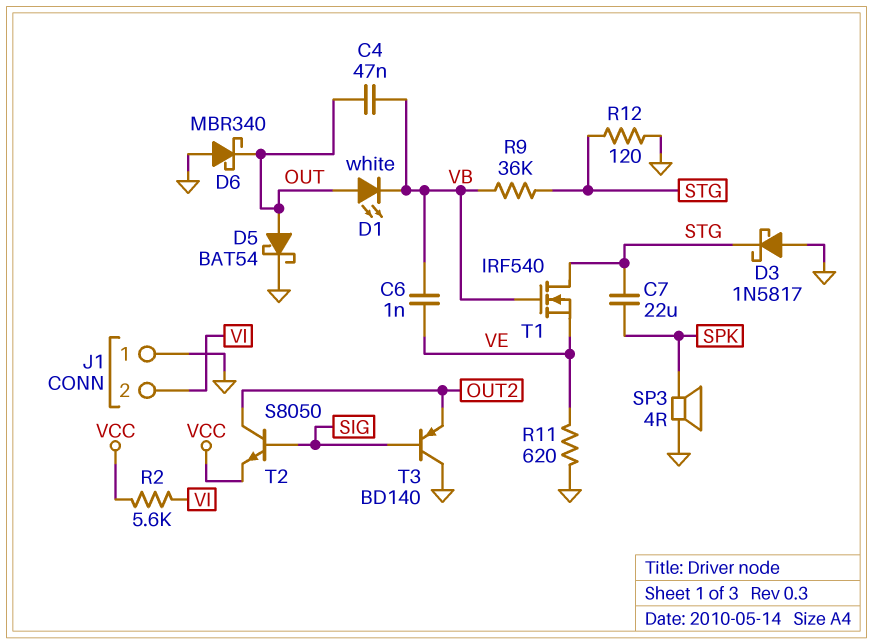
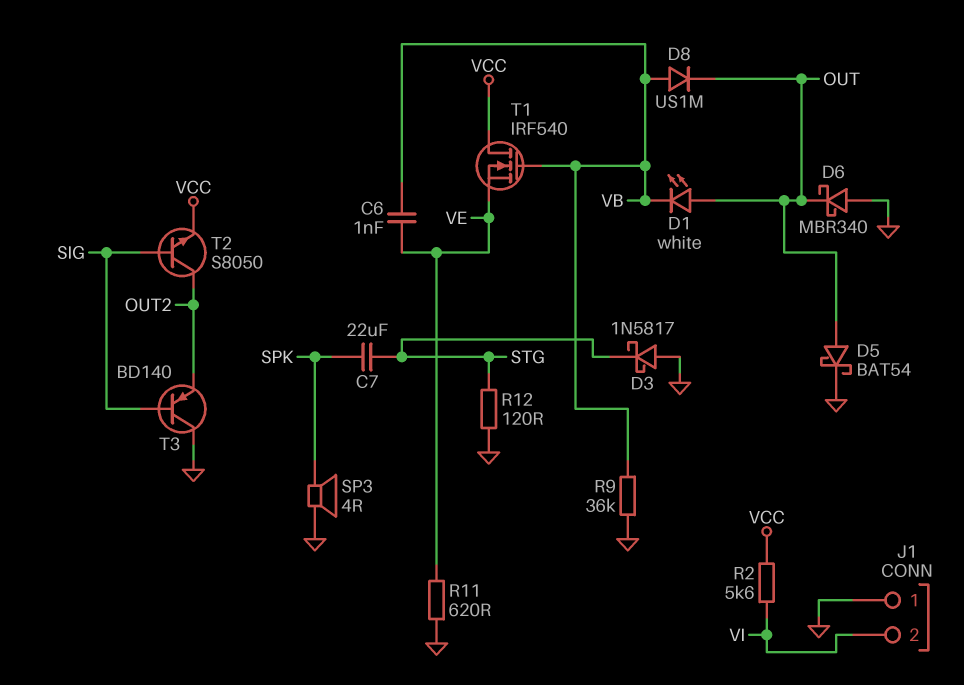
C4: 47nF (OUT, VB) -> none
D8: none -> diode US1M (A VB, K OUT)
R9: 36k (STG, VB) -> 36k (GND, VB)
T1: NMOS IRF540 (G VB, D STG, S VE) -> NMOS IRF540 (G VB, D VCC, S VE)

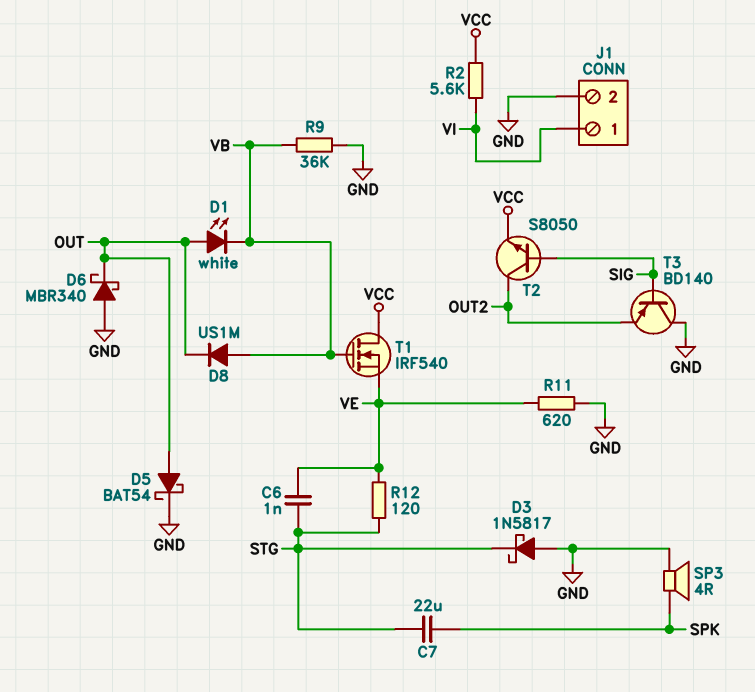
C6: 1nF (VB, VE) -> 1nF (STG, VE)
J1 pin 1: GND -> VI
J1 pin 2: VI -> GND
R12: 120 (GND, STG) -> 120 (STG, VE)

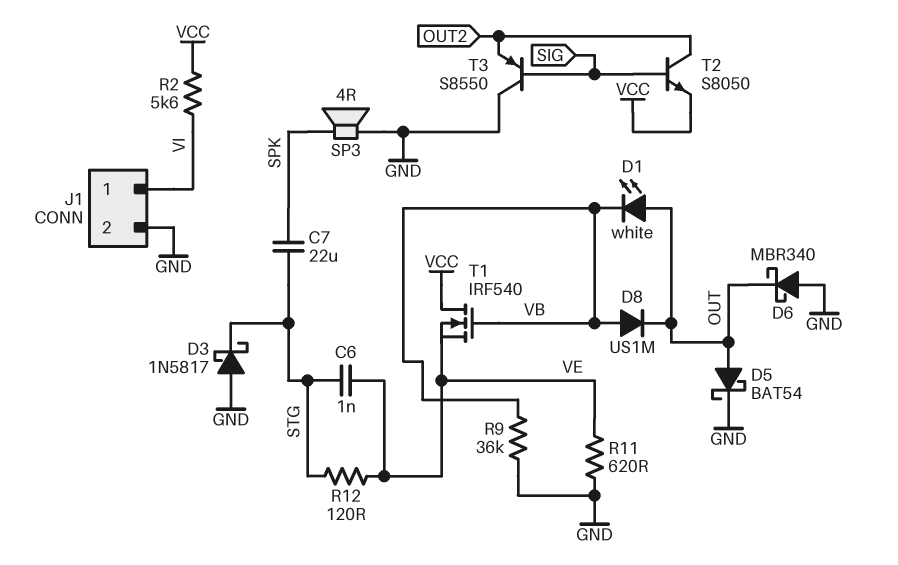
T3: PNP BD140 (B SIG, C GND, E OUT2) -> PNP S8550 (B SIG, C GND, E OUT2)

